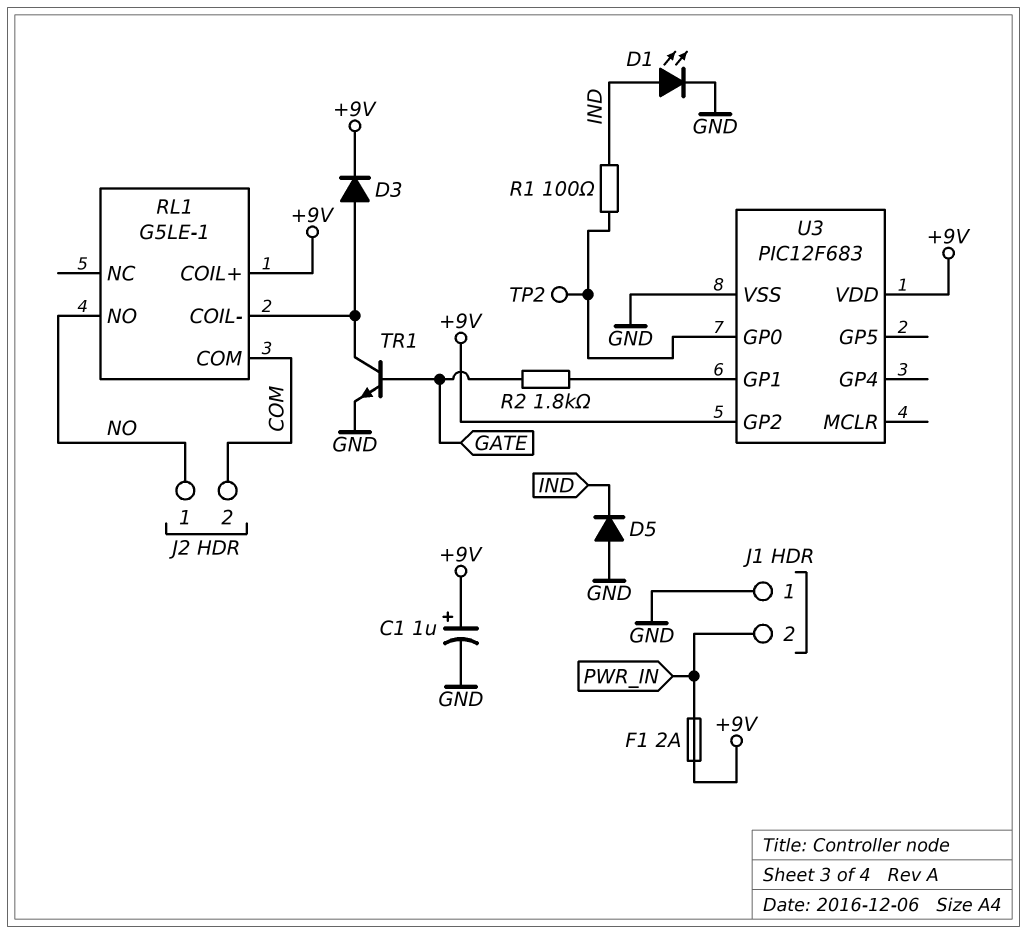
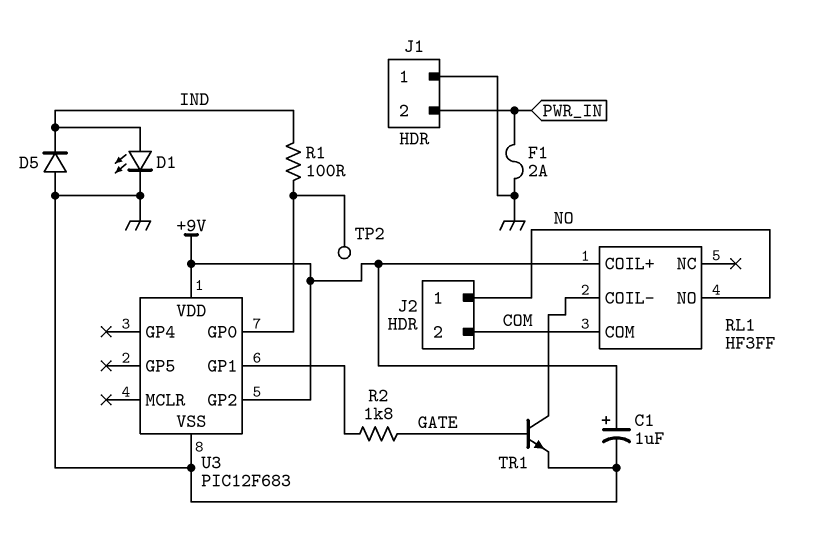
D3: diode (A RL1/COIL-, K +9V) -> none
F1: 2A (+9V, PWR_IN) -> 2A (GND, PWR_IN)
RL1: G5LE-1 -> HF3FF

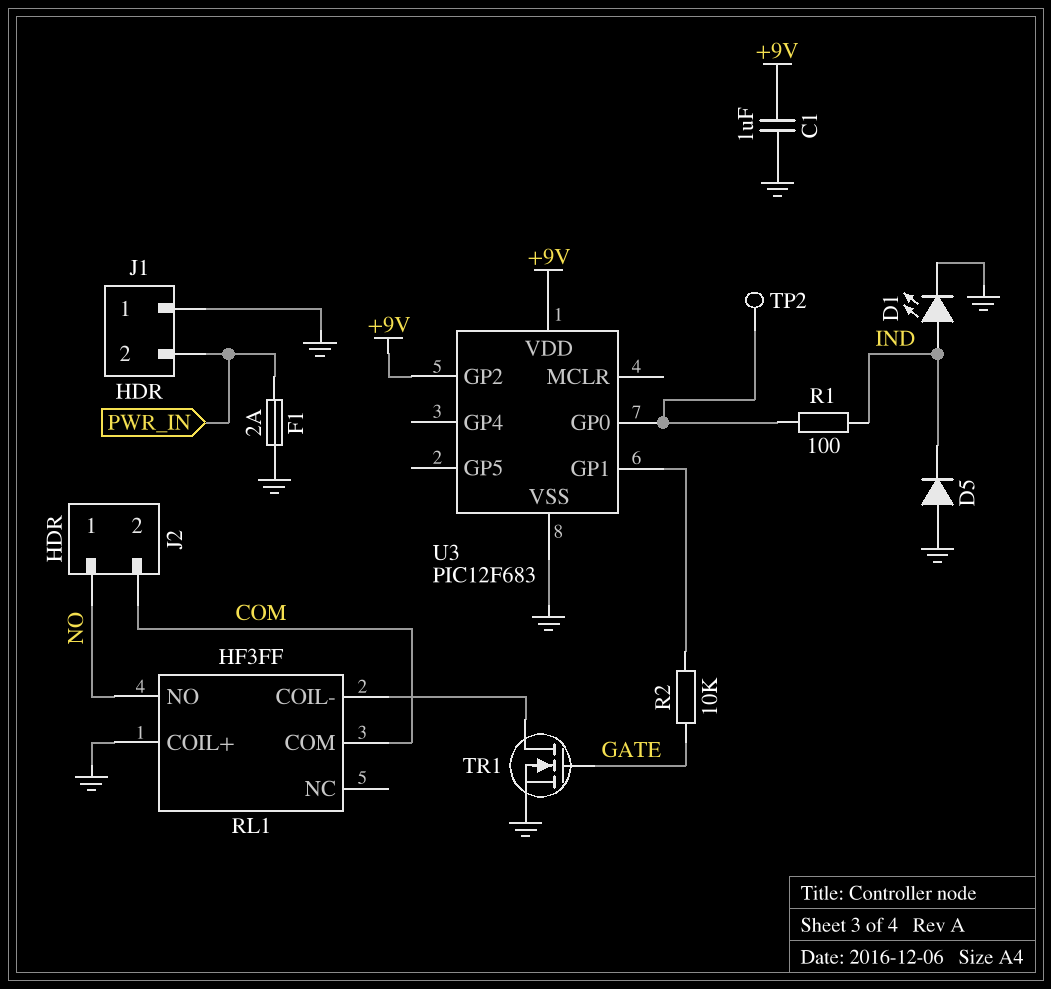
C1: 1uF (plus +9V, minus GND) -> 1uF (+9V, GND)
R2: 1.8k (GATE, U3/GP1) -> 10k (GATE, U3/GP1)
RL1 pin COIL+: +9V -> GND
TR1: NPN (B GATE, C RL1/COIL-, E GND) -> NMOS (G GATE, D RL1/COIL-, S GND)

